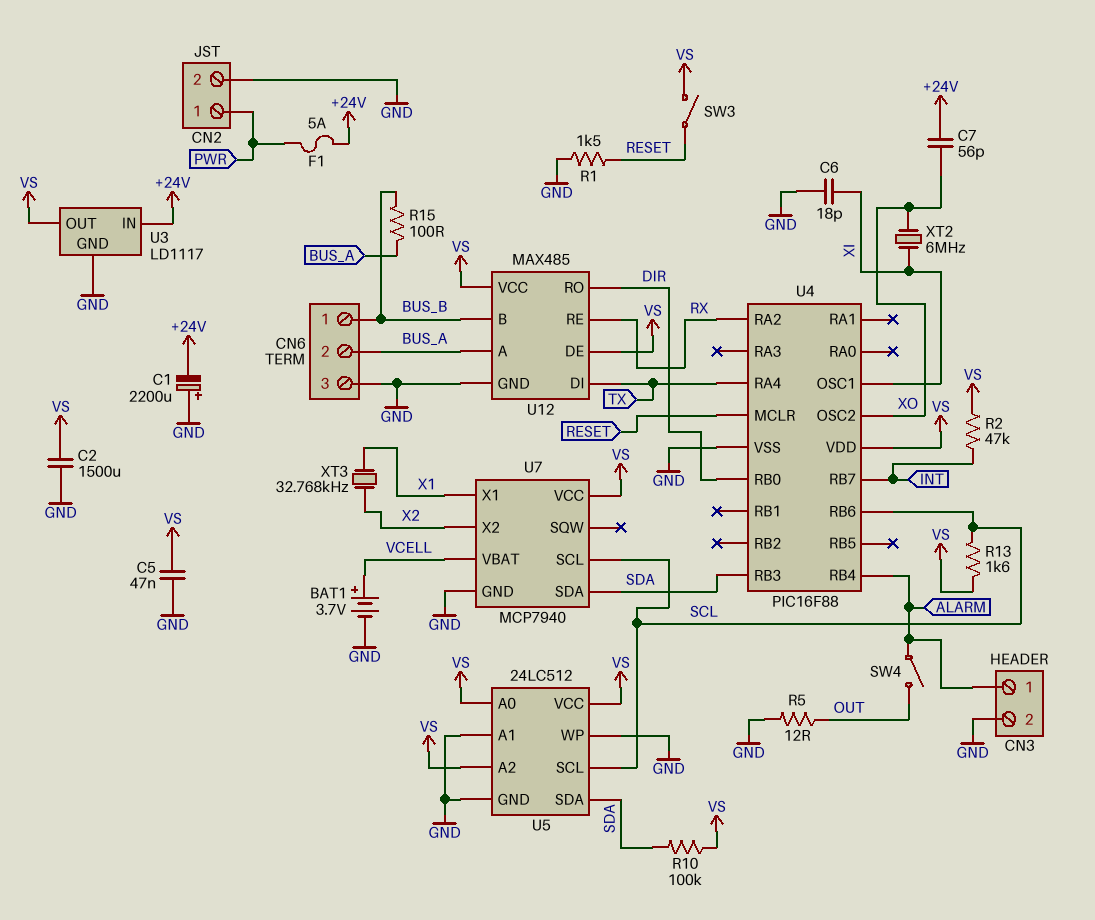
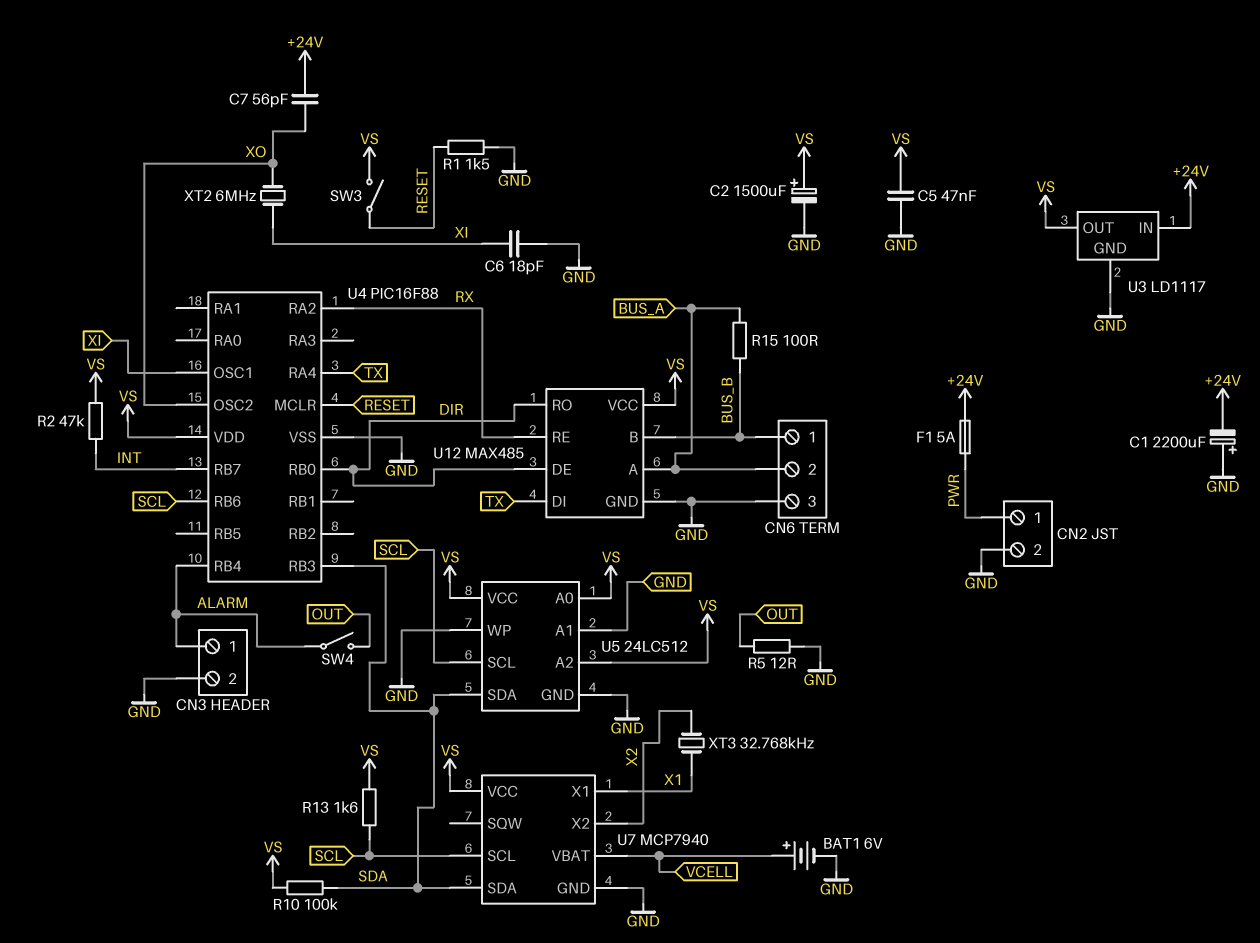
BAT1: 3.7V (plus VCELL, minus GND) -> 6V (plus VCELL, minus GND)
C2: 1500uF (GND, VS) -> 1500uF (plus VS, minus GND)
U12 pin DE: VS -> DIR

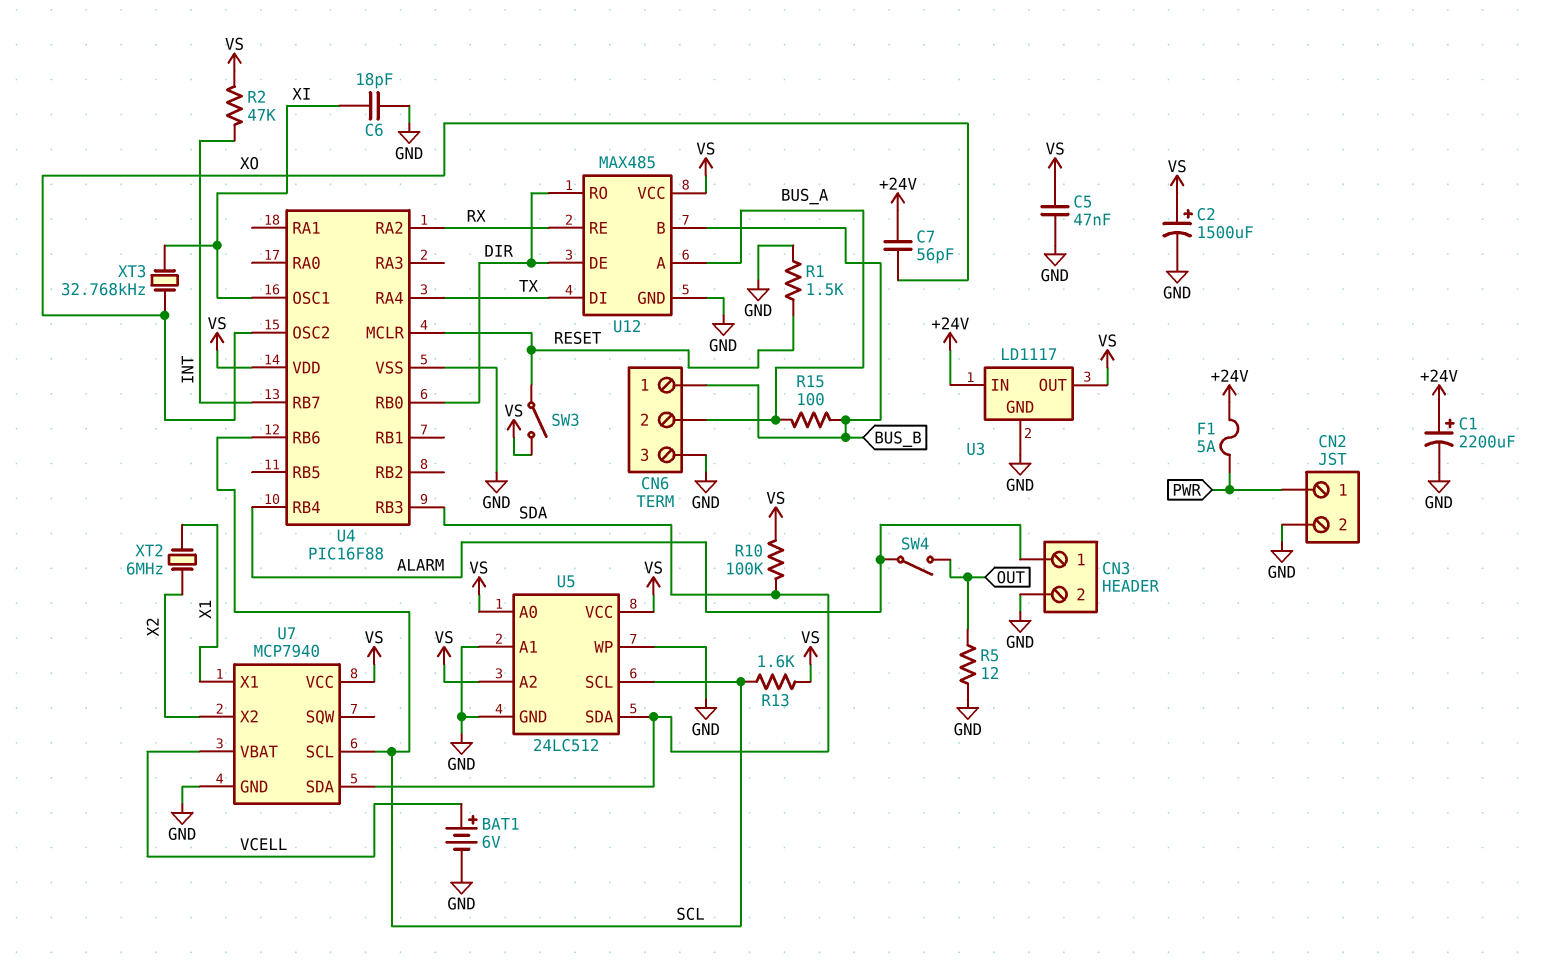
C1: 2200uF (plus GND, minus +24V) -> 2200uF (plus +24V, minus GND)
XT2: 6MHz (XI, XO) -> 6MHz (X1, X2)
XT3: 32.768kHz (X1, X2) -> 32.768kHz (XI, XO)

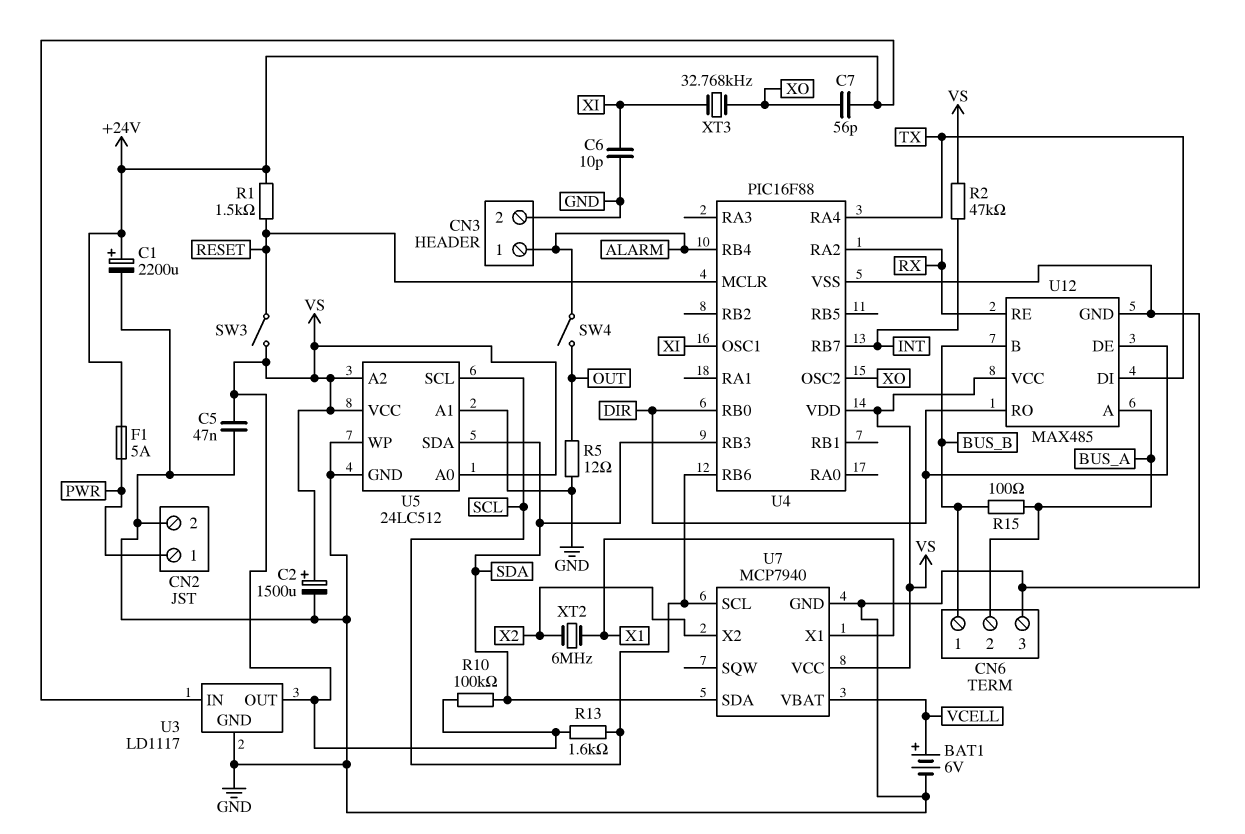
C6: 18pF (GND, XI) -> 10pF (GND, XI)
R1: 1.5k (GND, RESET) -> 1.5k (+24V, RESET)

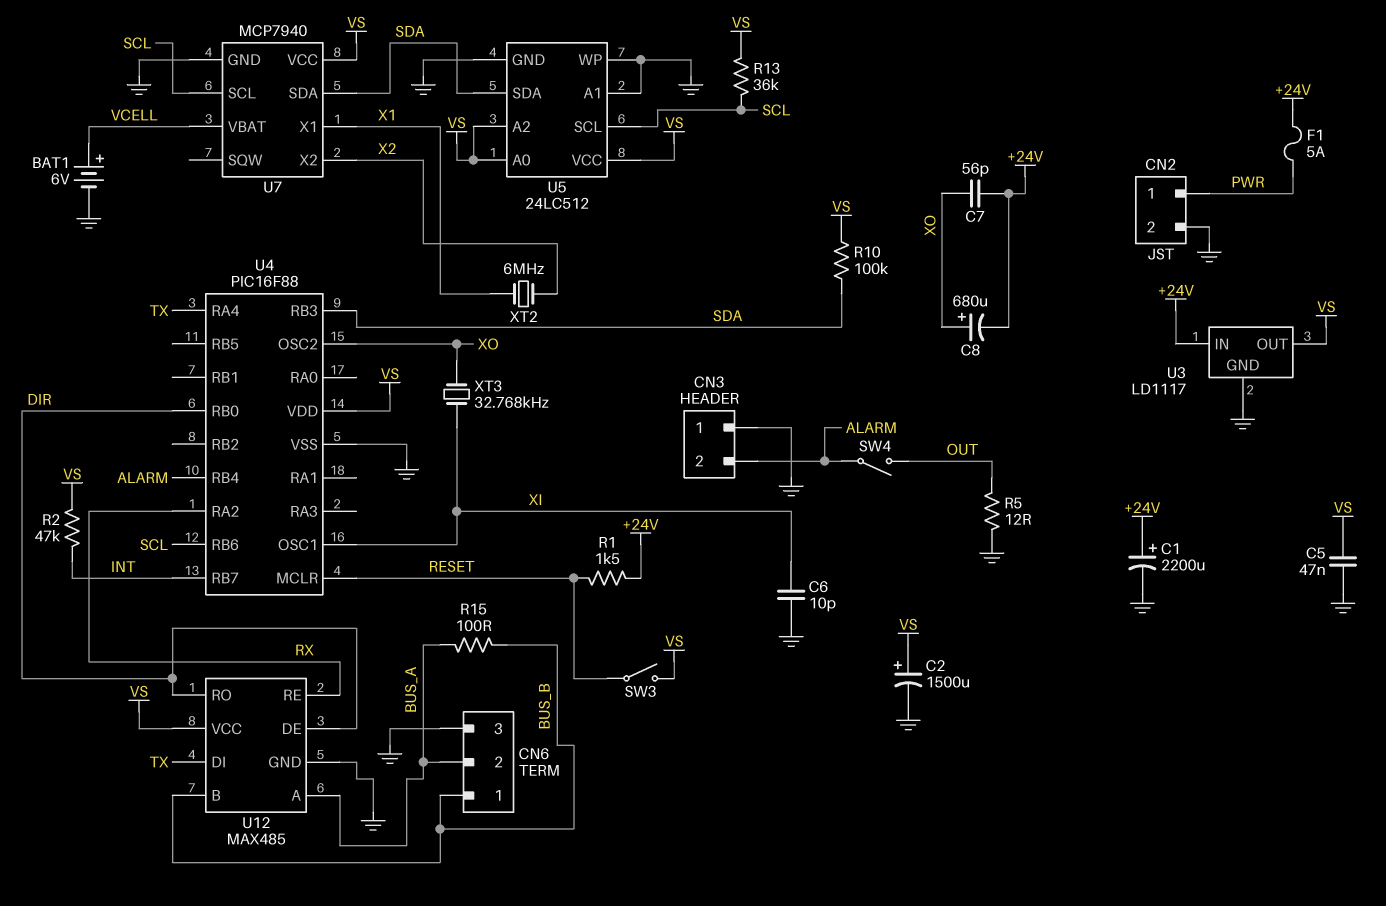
C8: none -> 680uF (plus XO, minus +24V)
CN3 pin 1: ALARM -> GND
CN3 pin 2: GND -> ALARM
R13: 1.6k (SCL, VS) -> 36k (SCL, VS)

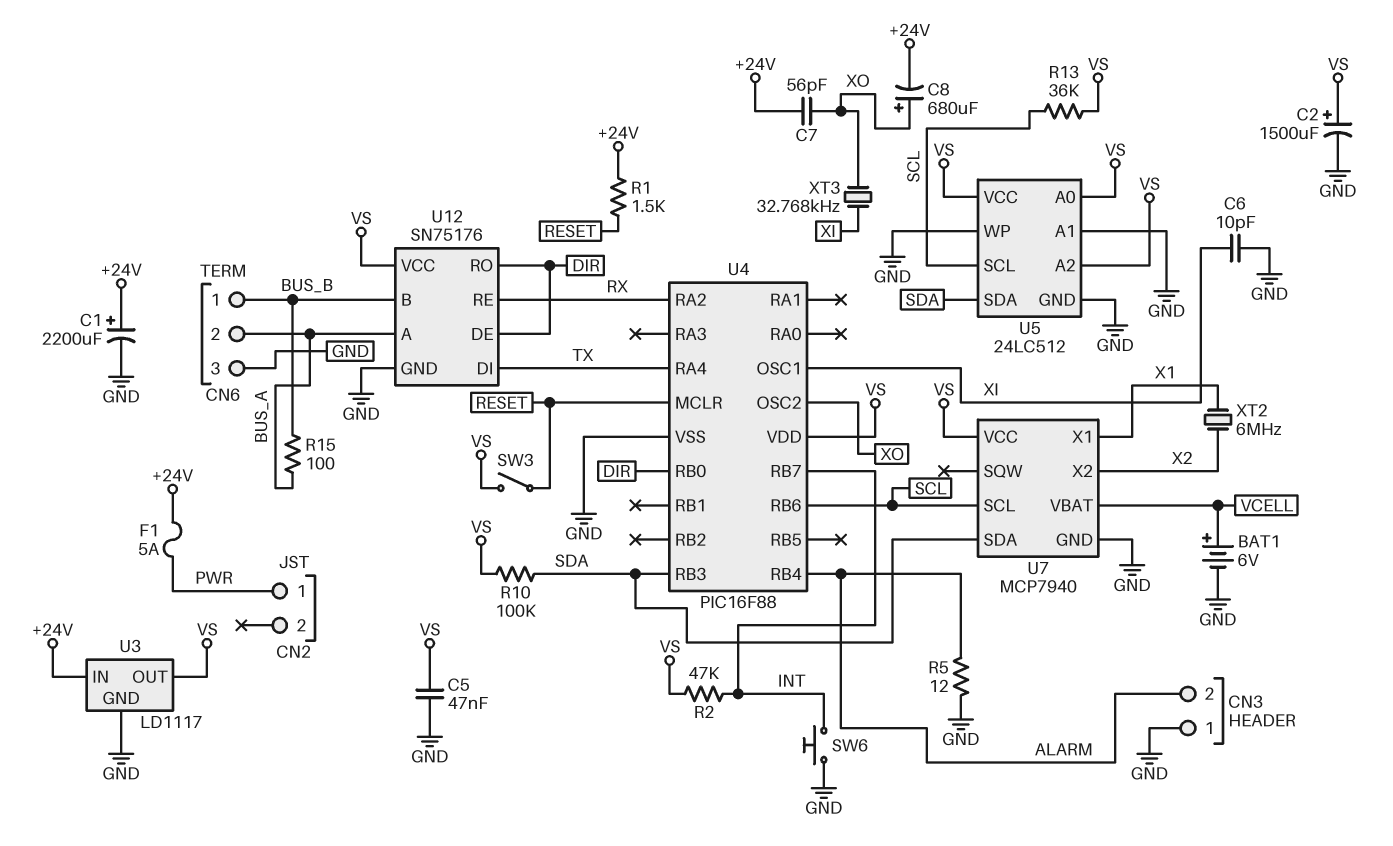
CN2 pin 2: GND -> none
R5: 12 (GND, OUT) -> 12 (ALARM, GND)
SW4: switch (ALARM, OUT) -> none
SW6: none -> button (GND, INT)
U12: MAX485 -> SN75176

